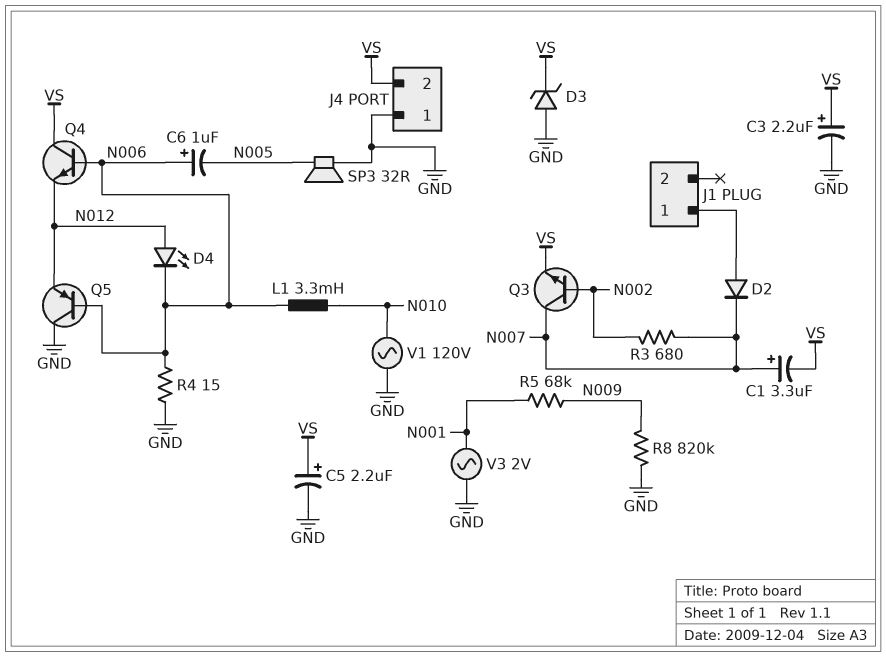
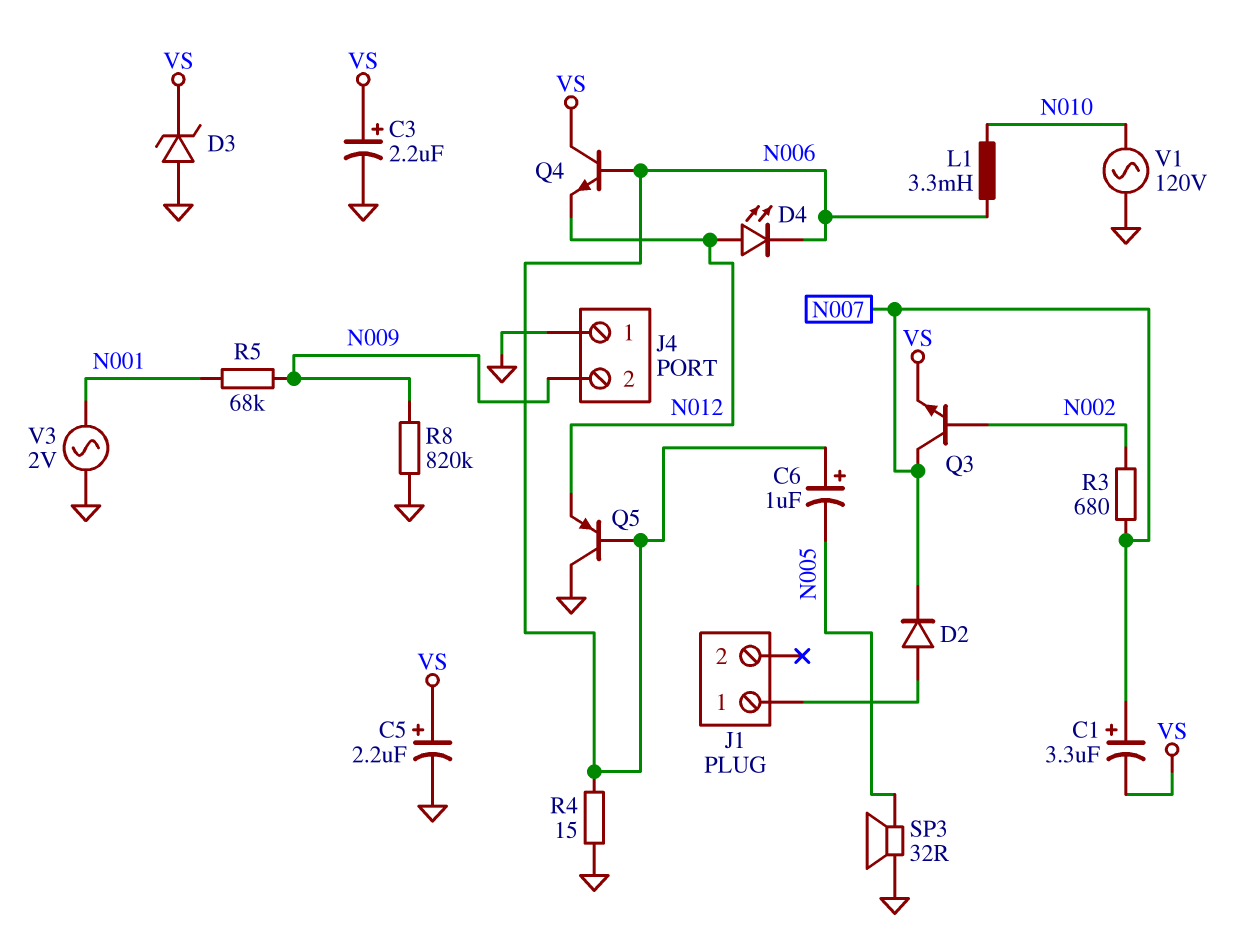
J4 pin 2: VS -> N009

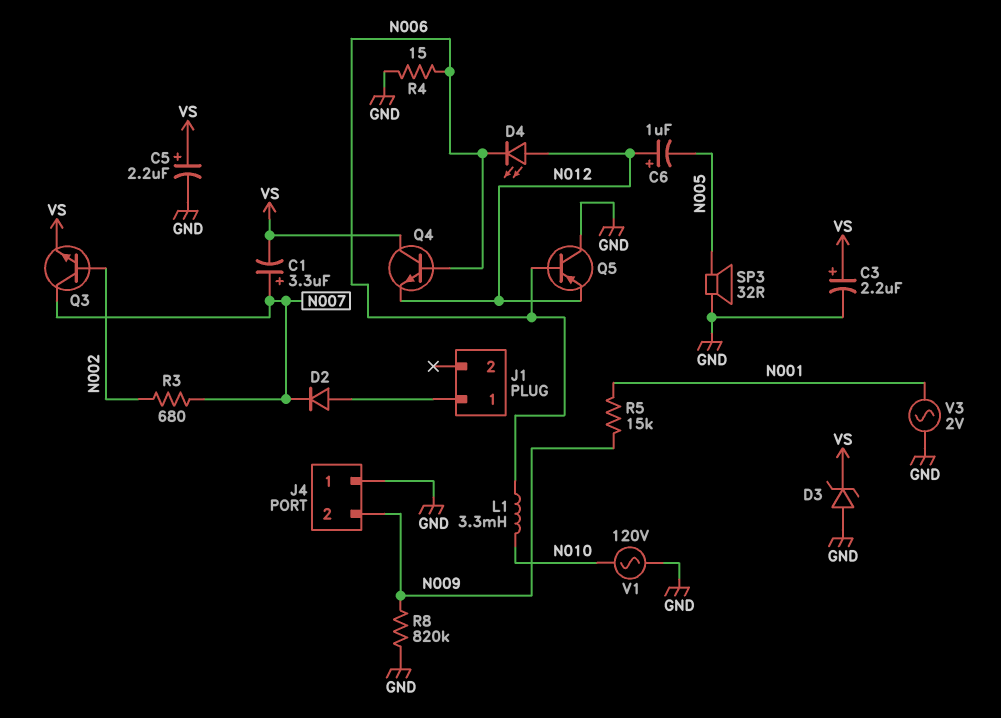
C6: 1uF (plus N006, minus N005) -> 1uF (plus N012, minus N005)
R5: 68k (N001, N009) -> 15k (N001, N009)

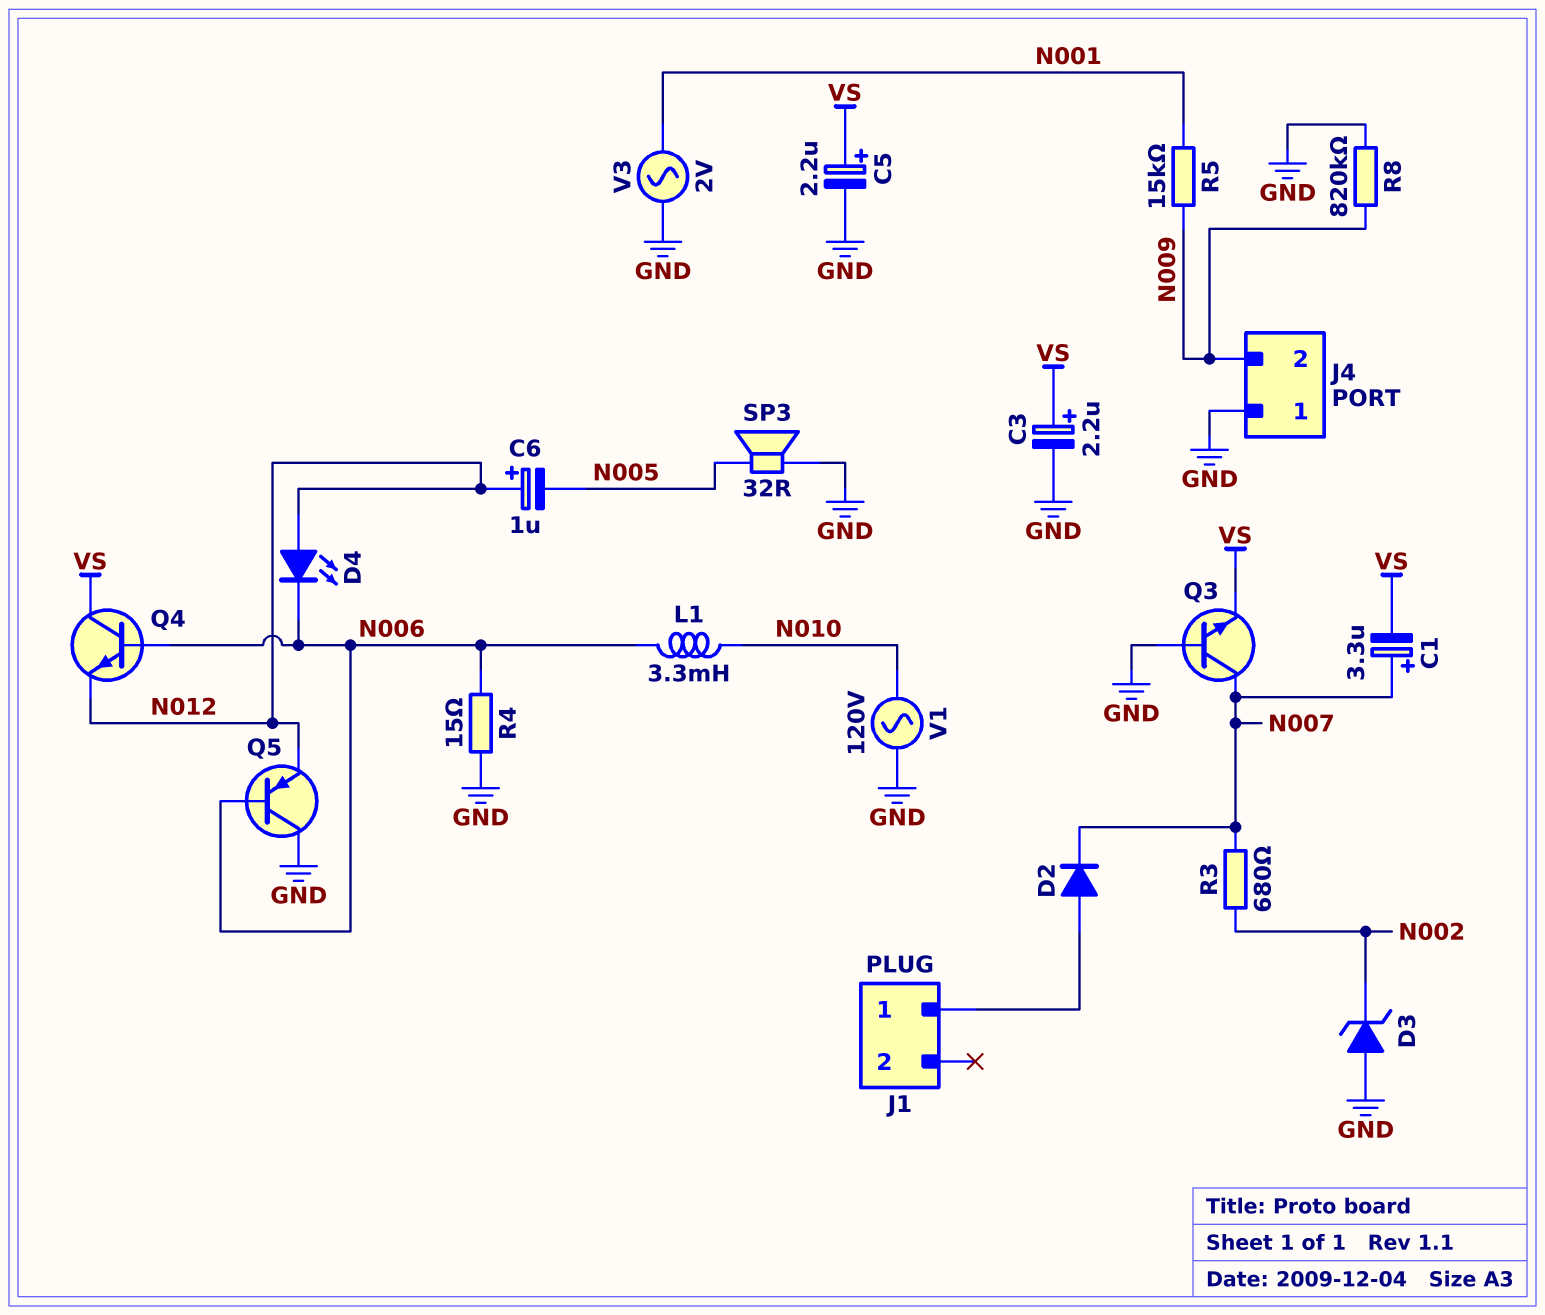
D3: zener (A GND, K VS) -> zener (A GND, K N002)
Q3: NPN (B N002, C N007, E VS) -> NPN (B GND, C N007, E VS)

